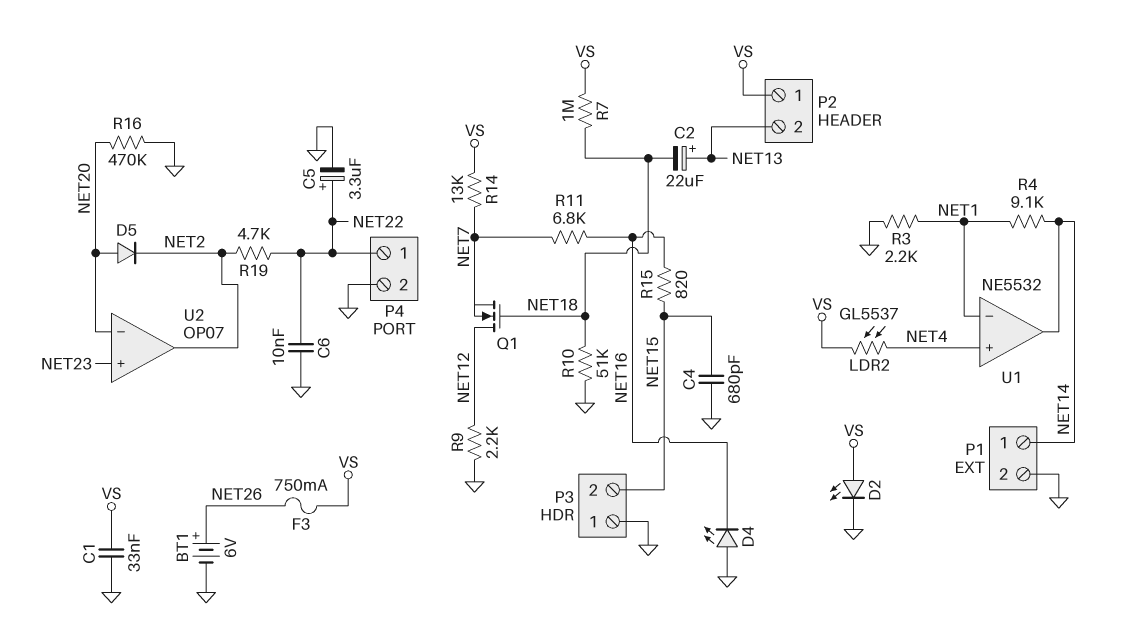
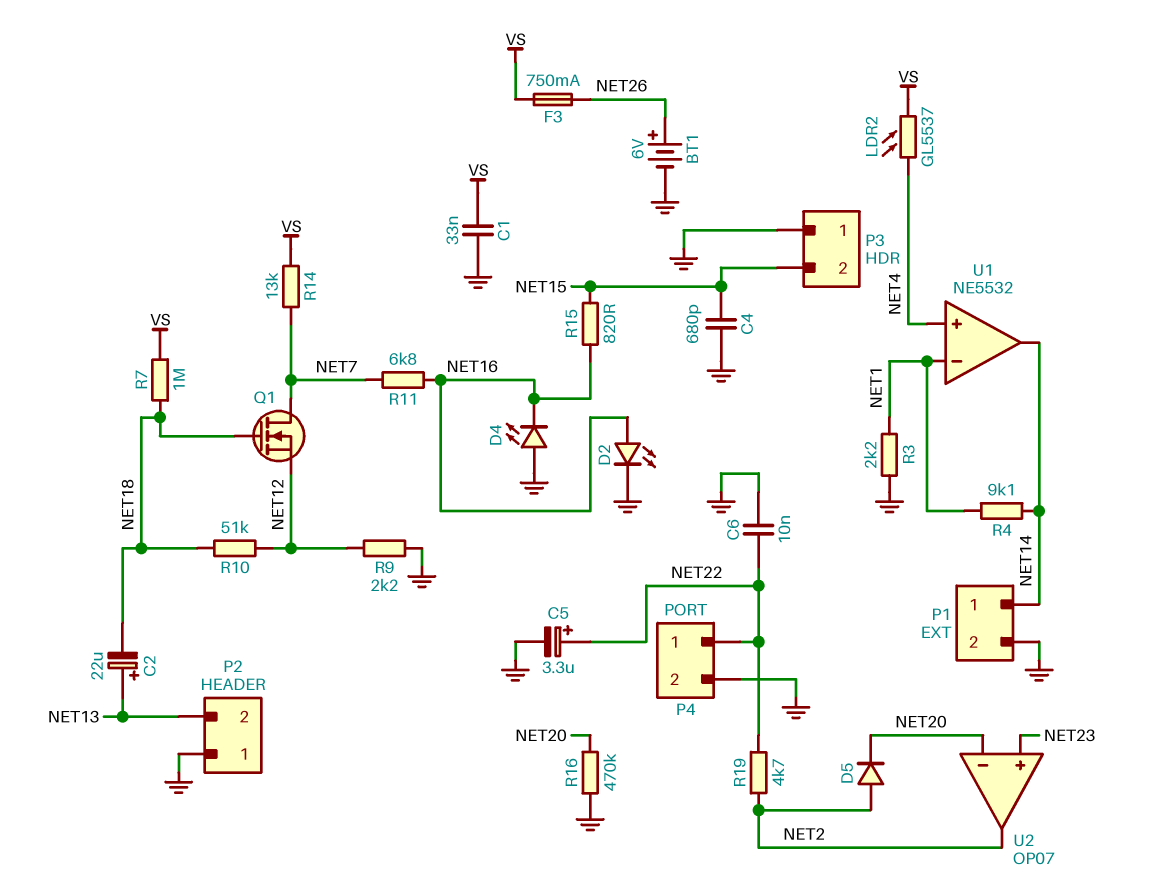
D2: LED (A VS, K GND) -> LED (A NET16, K GND)
D5: diode (A NET20, K NET2) -> diode (A NET2, K NET20)
P2 pin 1: VS -> GND
Q1: NMOS (G NET18, D NET12, S NET7) -> NMOS (G NET18, D NET7, S NET12)
R10: 51k (GND, NET18) -> 51k (NET12, NET18)

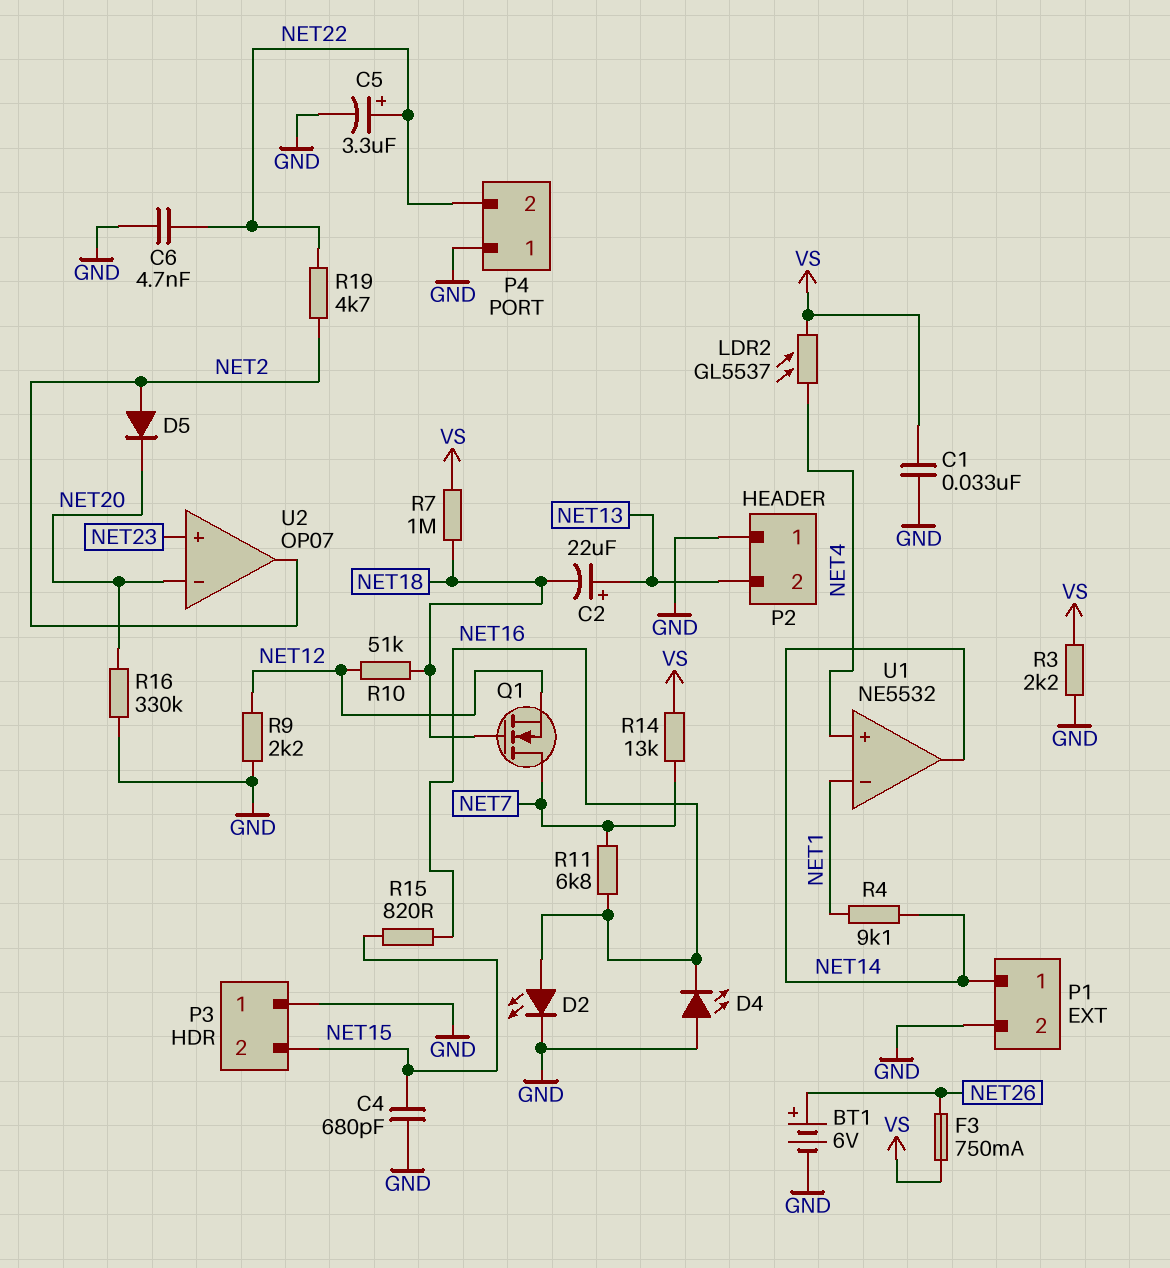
C6: 10nF (GND, NET22) -> 4.7nF (GND, NET22)
P4 pin 1: NET22 -> GND
P4 pin 2: GND -> NET22
R3: 2.2k (GND, NET1) -> 2.2k (GND, VS)
R16: 470k (GND, NET20) -> 330k (GND, NET20)

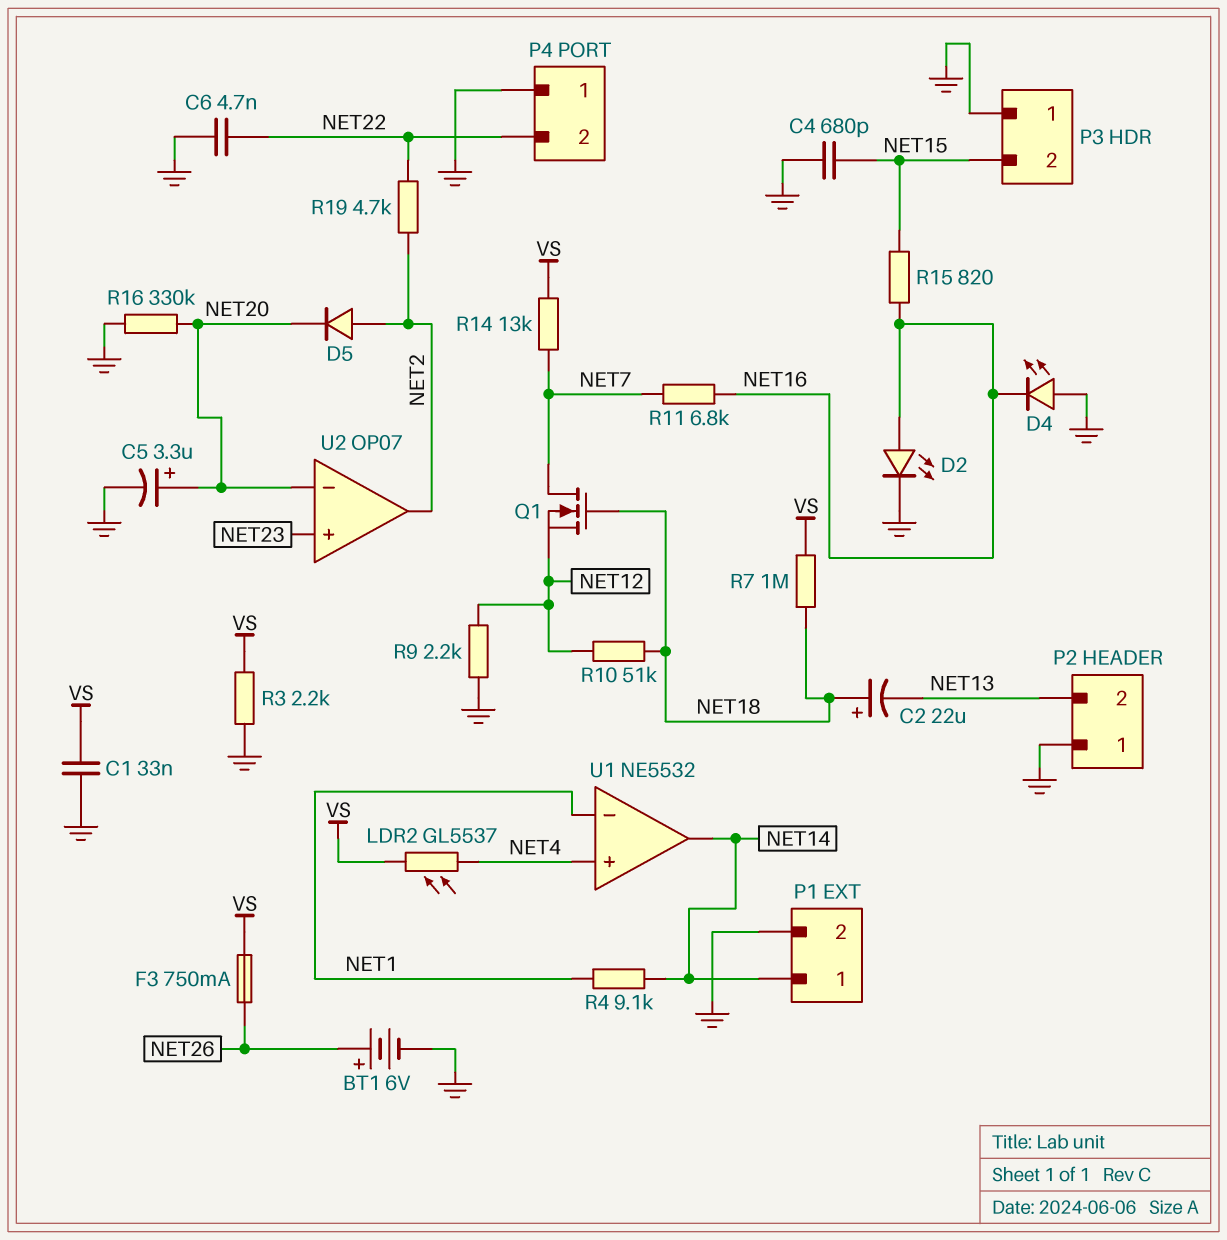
C2: 22uF (plus NET13, minus NET18) -> 22uF (plus NET18, minus NET13)
C5: 3.3uF (plus NET22, minus GND) -> 3.3uF (plus NET20, minus GND)

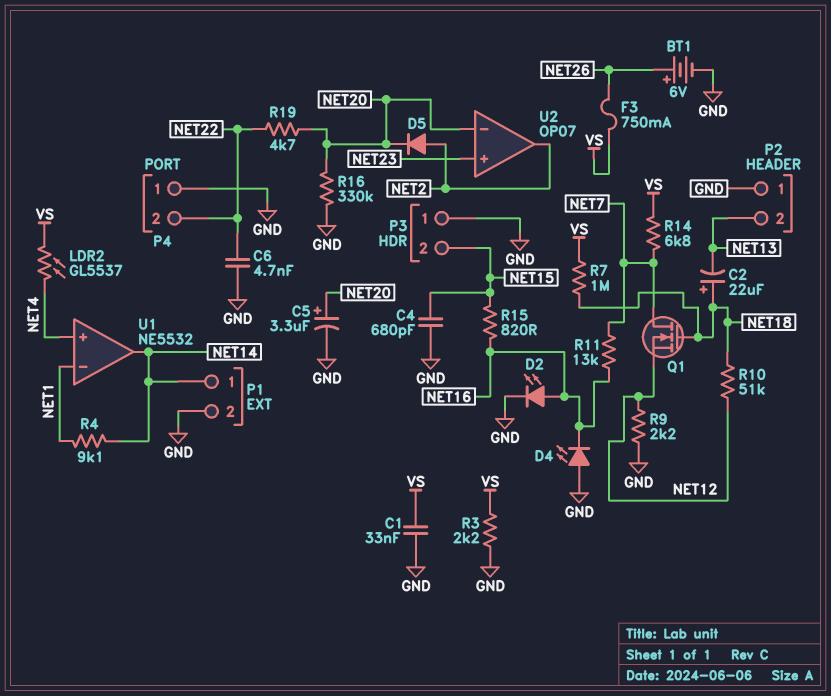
R11: 6.8k (NET7, NET16) -> 13k (NET7, NET16)
R14: 13k (NET7, VS) -> 6.8k (NET7, VS)
R19: 4.7k (NET2, NET22) -> 4.7k (NET20, NET22)

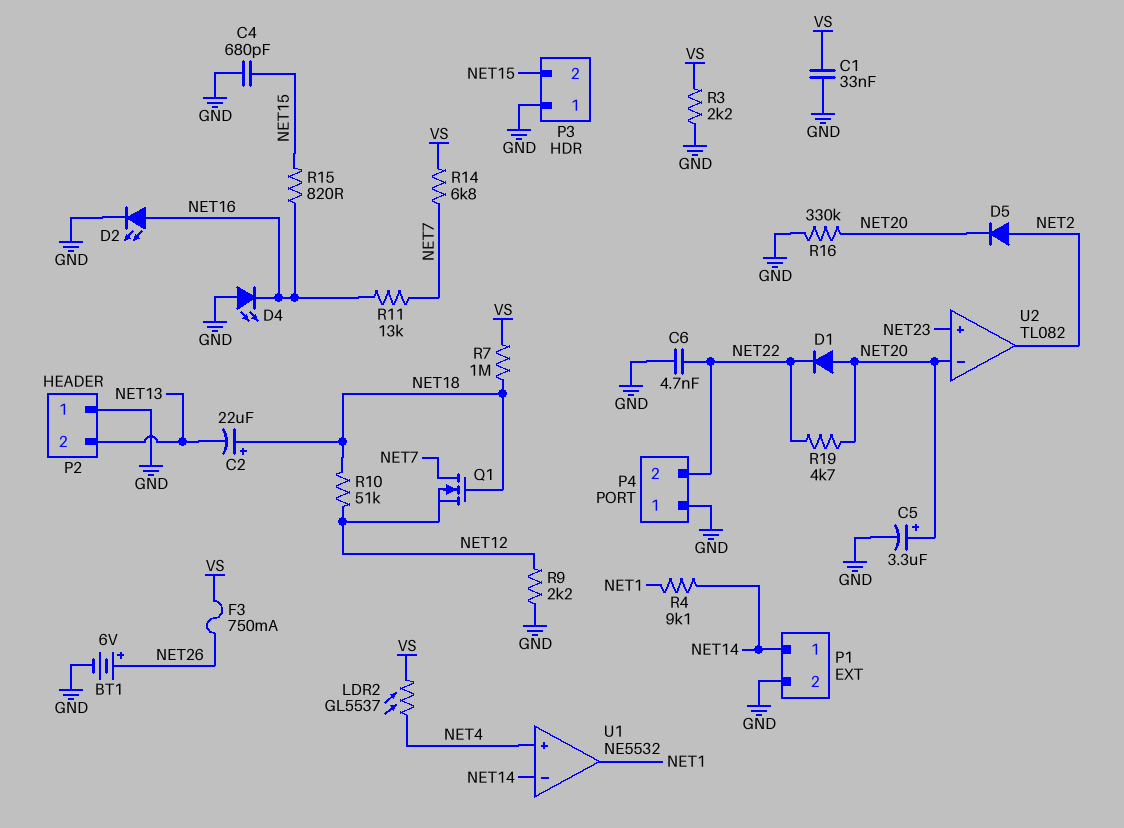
D1: none -> diode (A NET20, K NET22)
U1 pin in-: NET1 -> NET14
U1 pin out: NET14 -> NET1
U2: OP07 -> TL082

